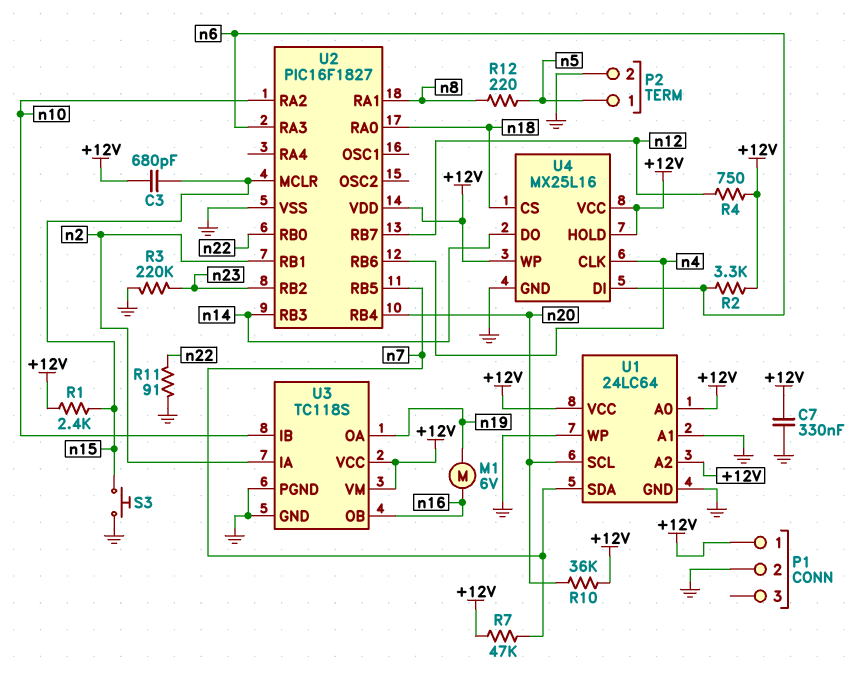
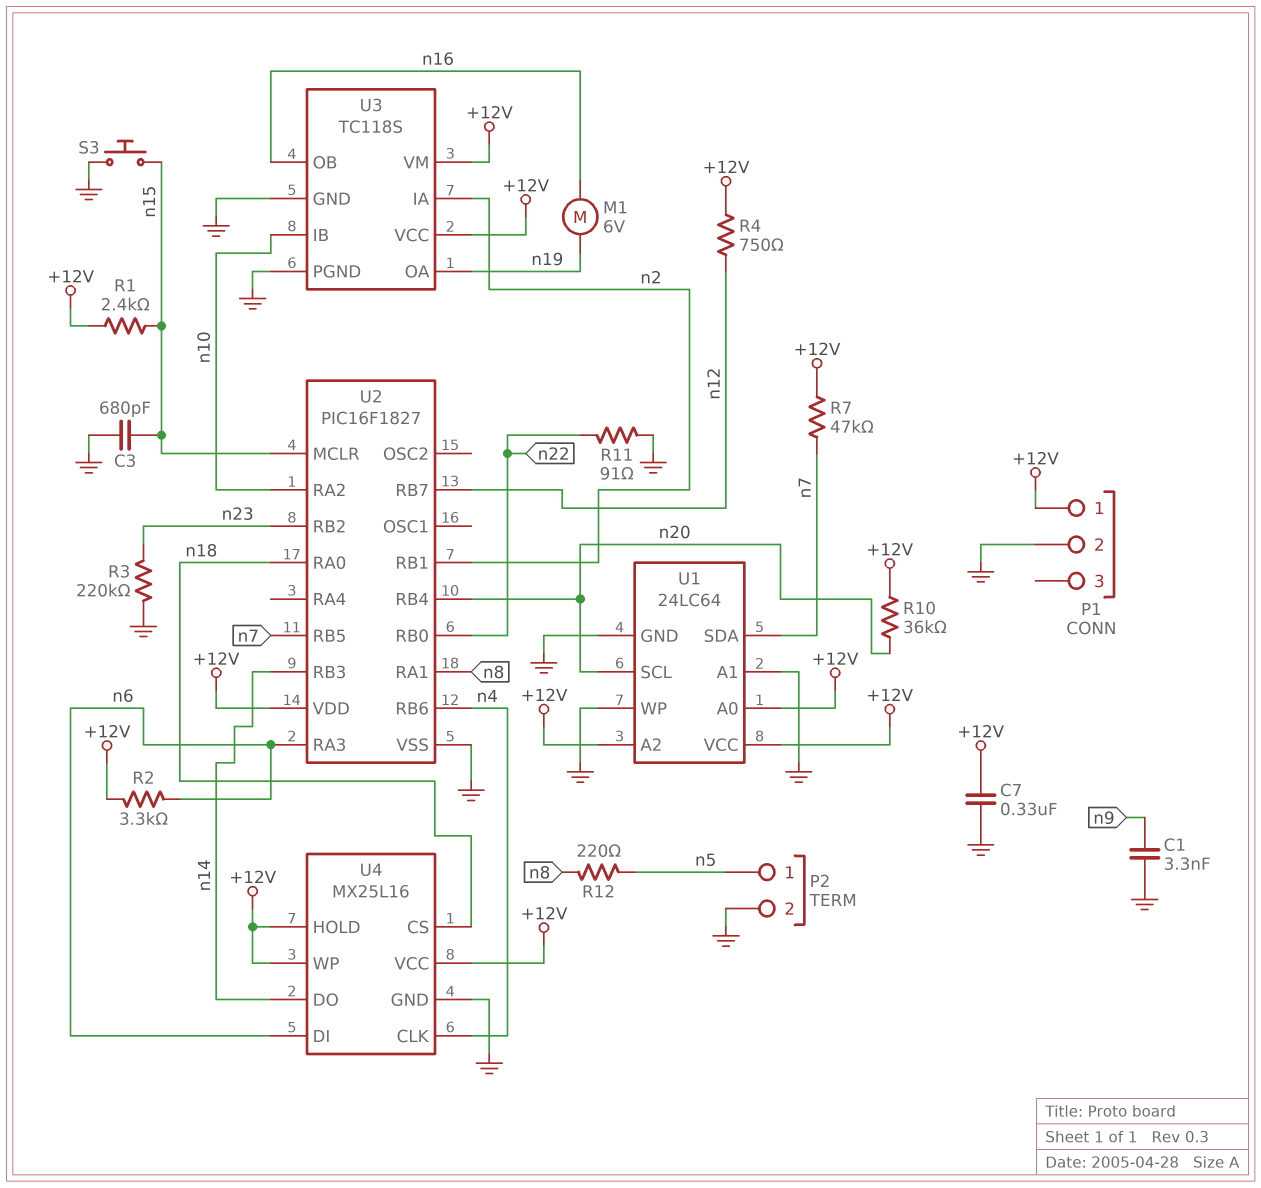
C1: none -> 3.3nF (GND, n9)
C3: 680pF (+12V, n15) -> 680pF (GND, n15)

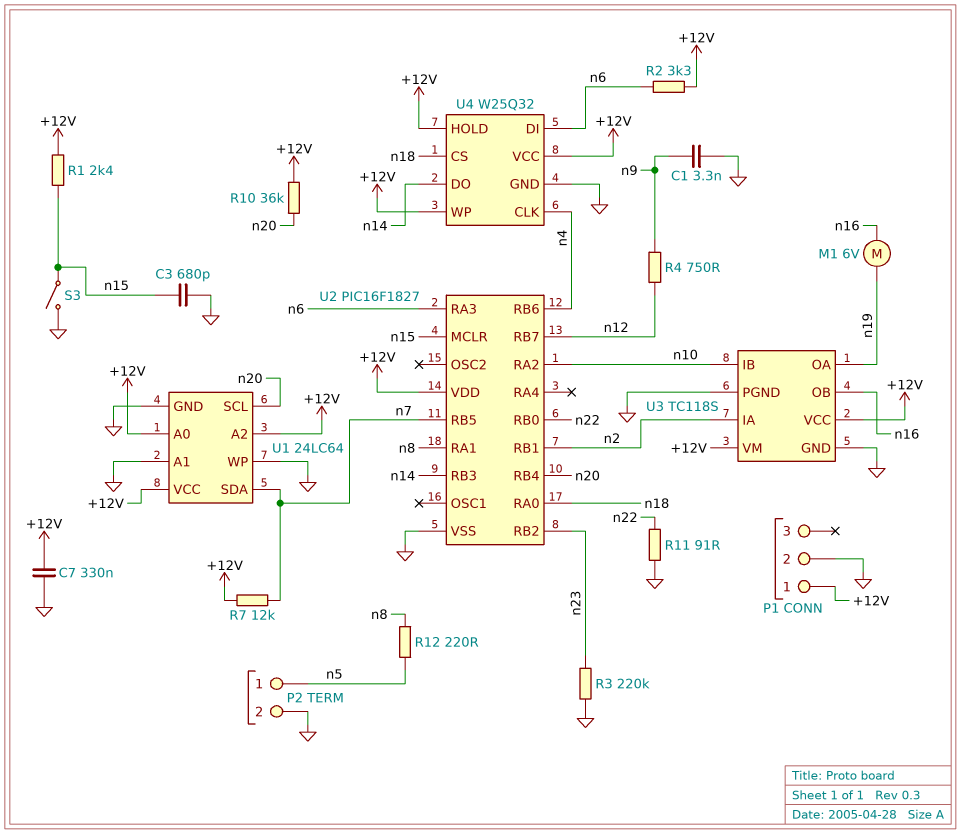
R4: 750 (+12V, n12) -> 750 (n9, n12)
R7: 47k (+12V, n7) -> 12k (+12V, n7)
S3: button (GND, n15) -> switch (GND, n15)
U4: MX25L16 -> W25Q32

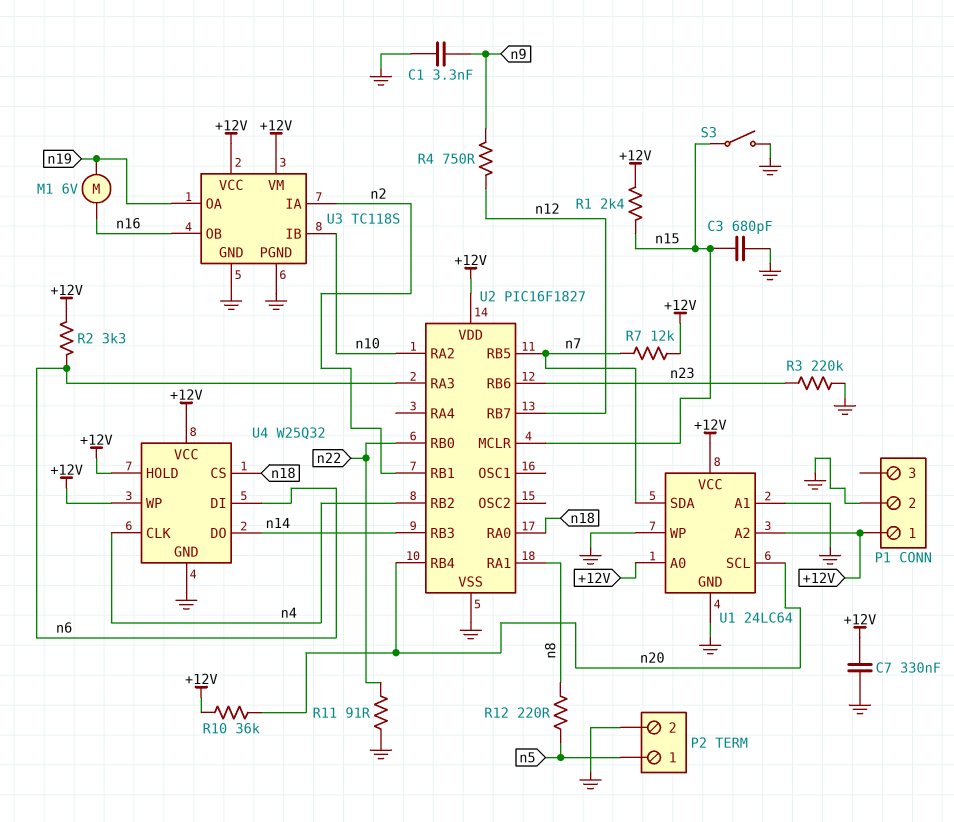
U2 pin RB2: n23 -> n4
U2 pin RB6: n4 -> n23

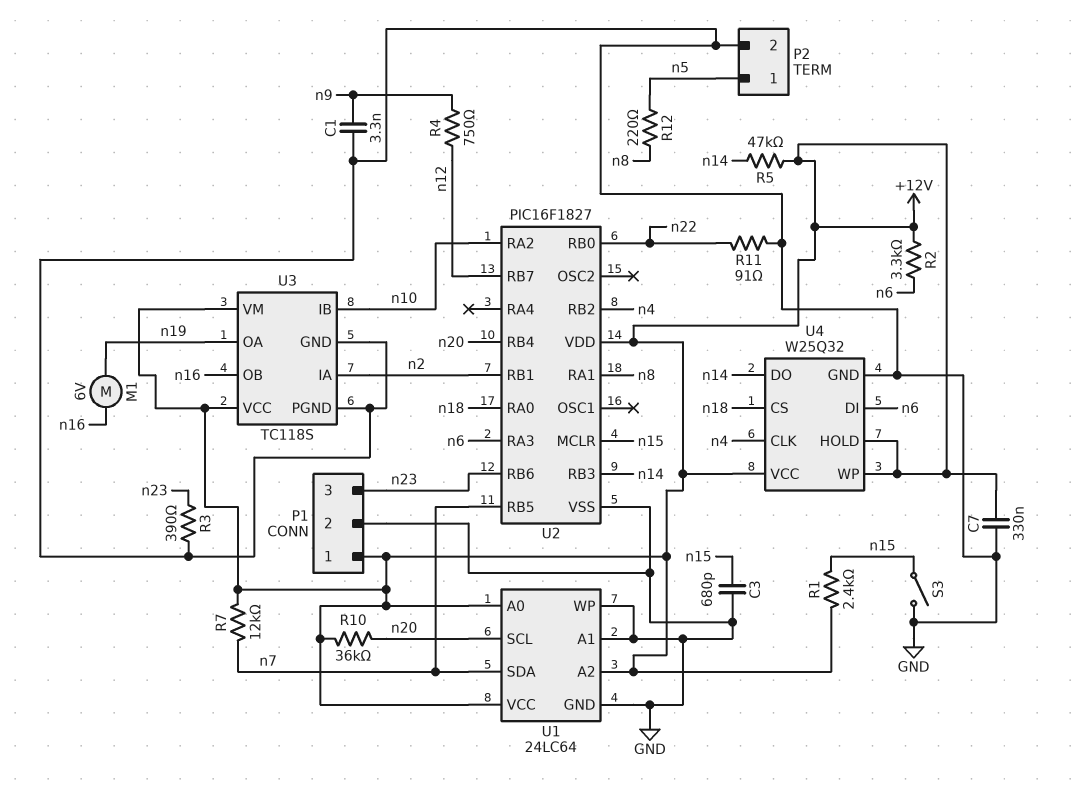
P1 pin 3: none -> n23
R3: 220k (GND, n23) -> 390 (GND, n23)
R5: none -> 47k (+12V, n14)

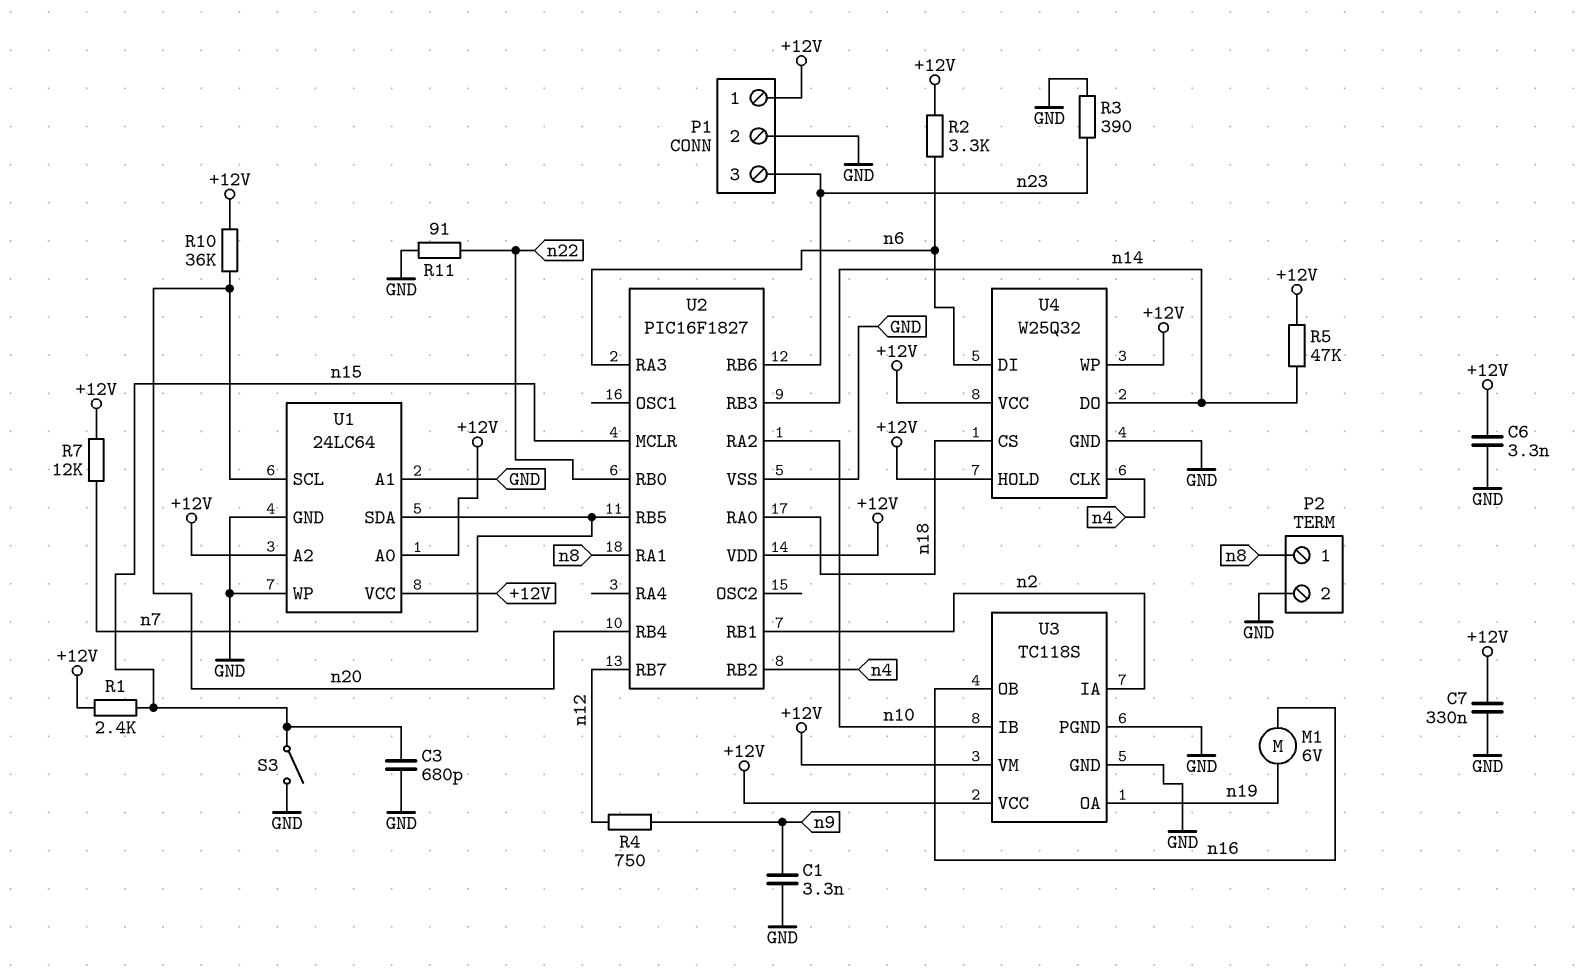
C6: none -> 3.3nF (+12V, GND)
P2 pin 1: n5 -> n8
R12: 220 (n5, n8) -> none

